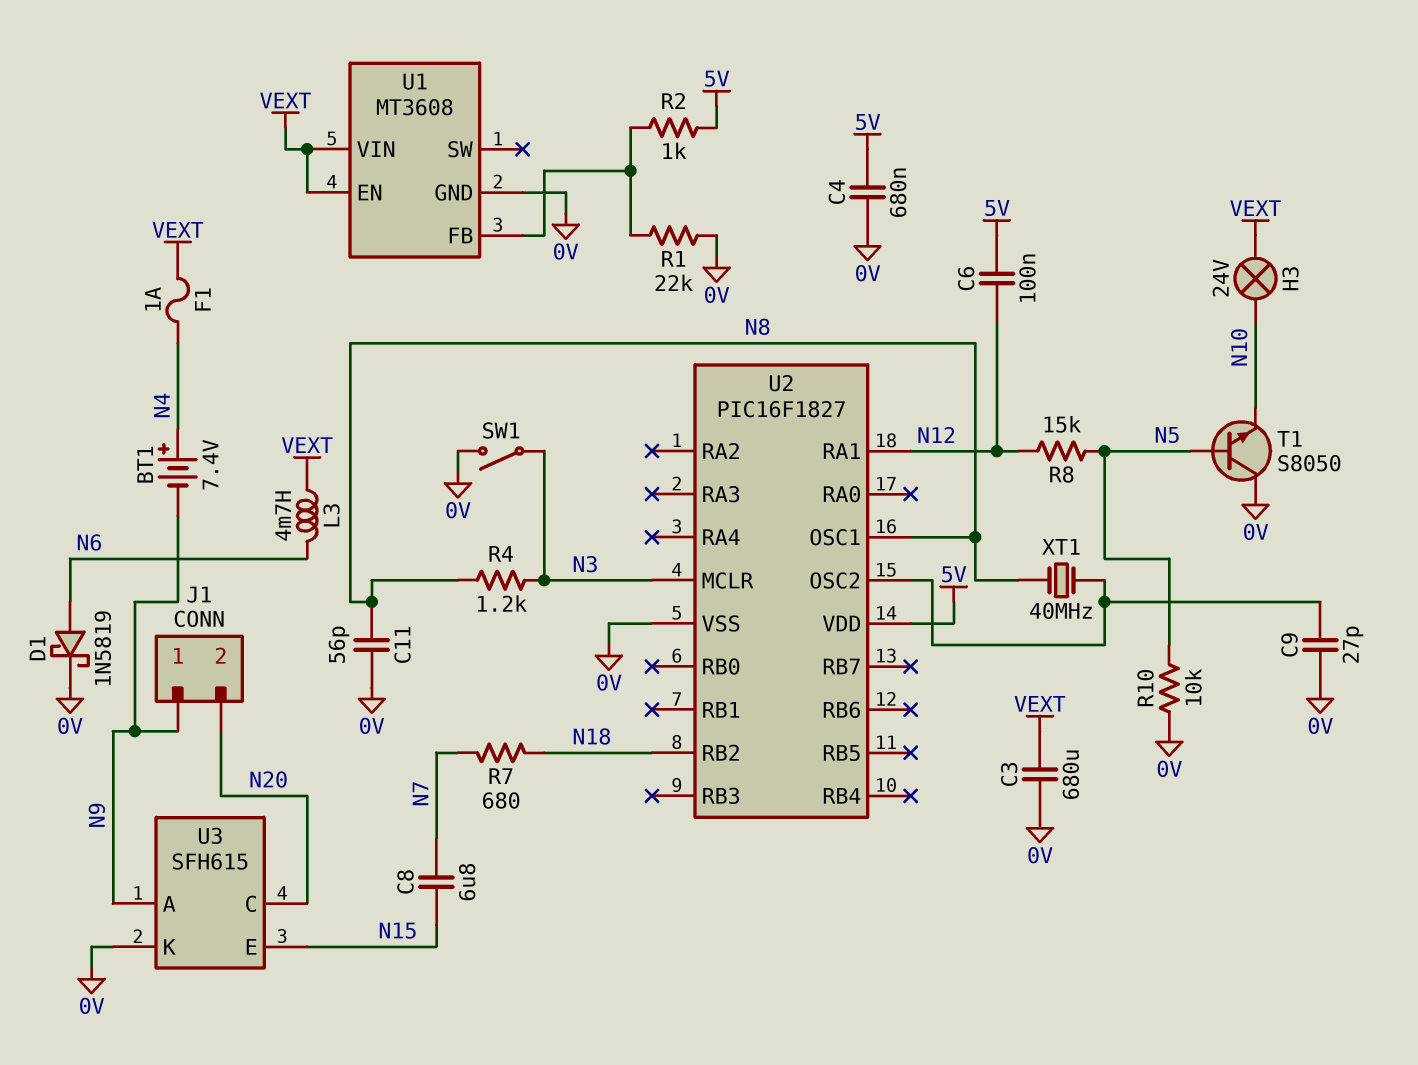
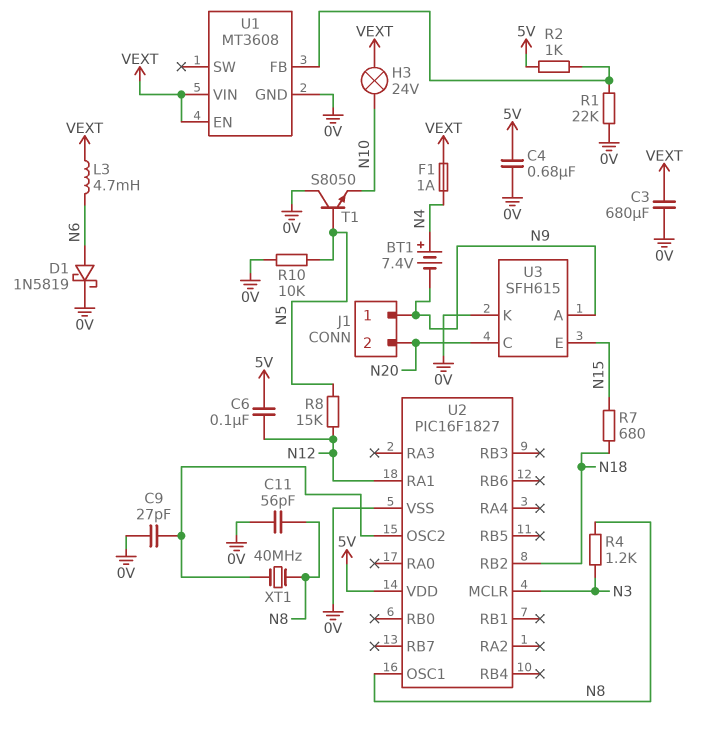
C8: 6.8uF (N7, N15) -> none
R7: 680 (N7, N18) -> 680 (N15, N18)
SW1: switch (0V, N3) -> none

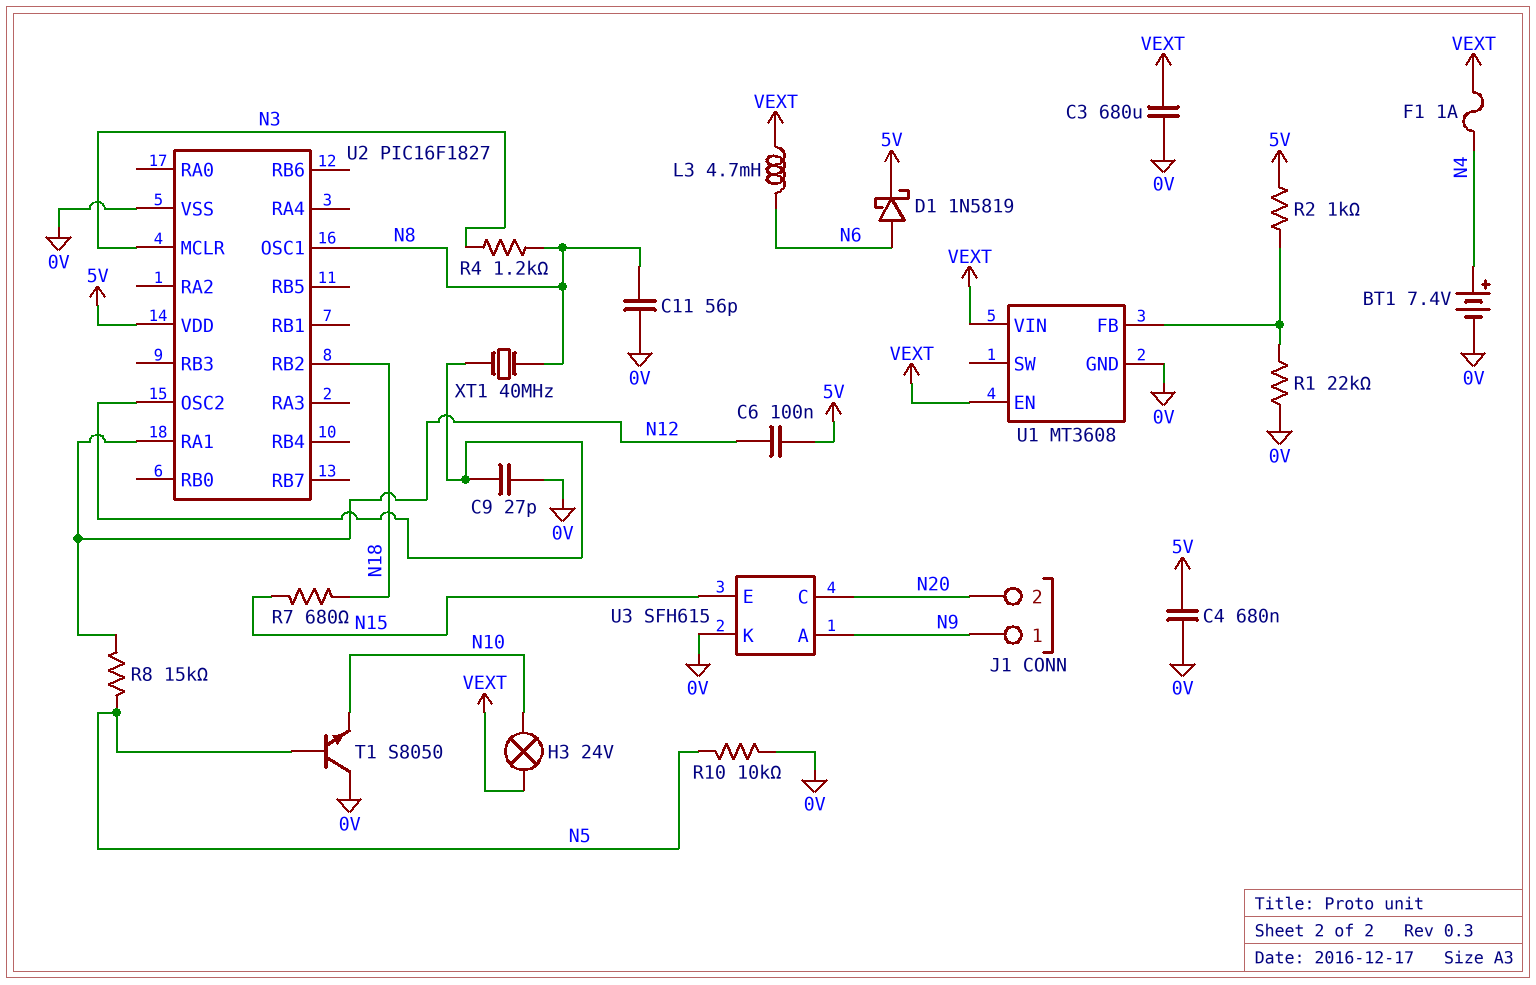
BT1: 7.4V (plus N4, minus N9) -> 7.4V (plus N4, minus 0V)
D1: schottky 1N5819 (A N6, K 0V) -> schottky 1N5819 (A N6, K 5V)

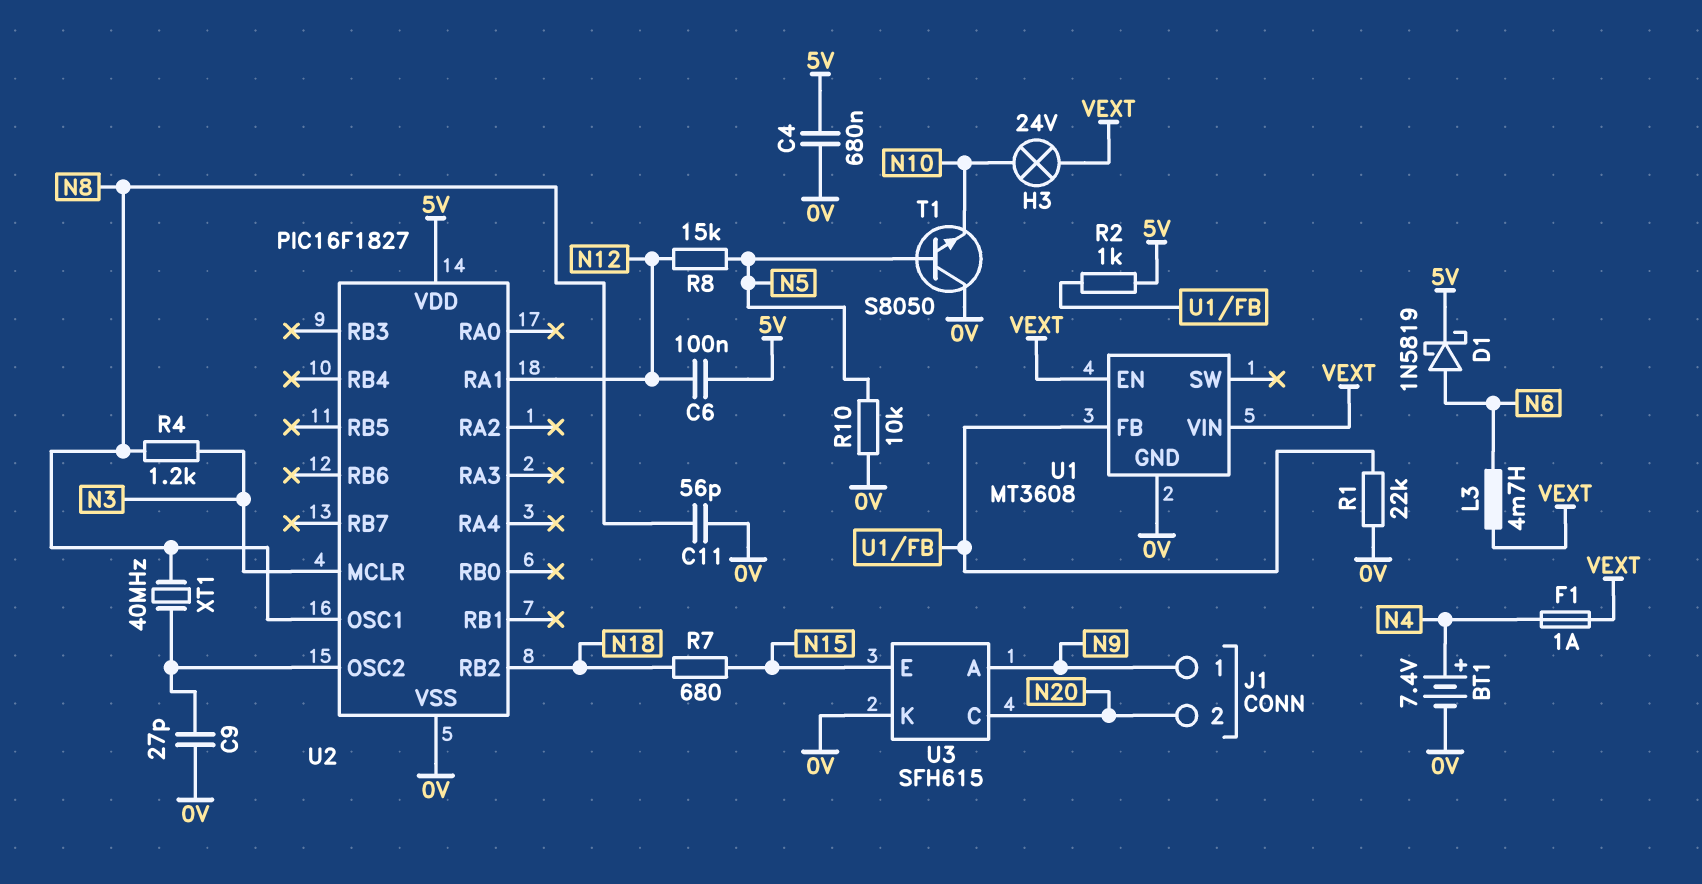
C3: 680uF (0V, VEXT) -> none

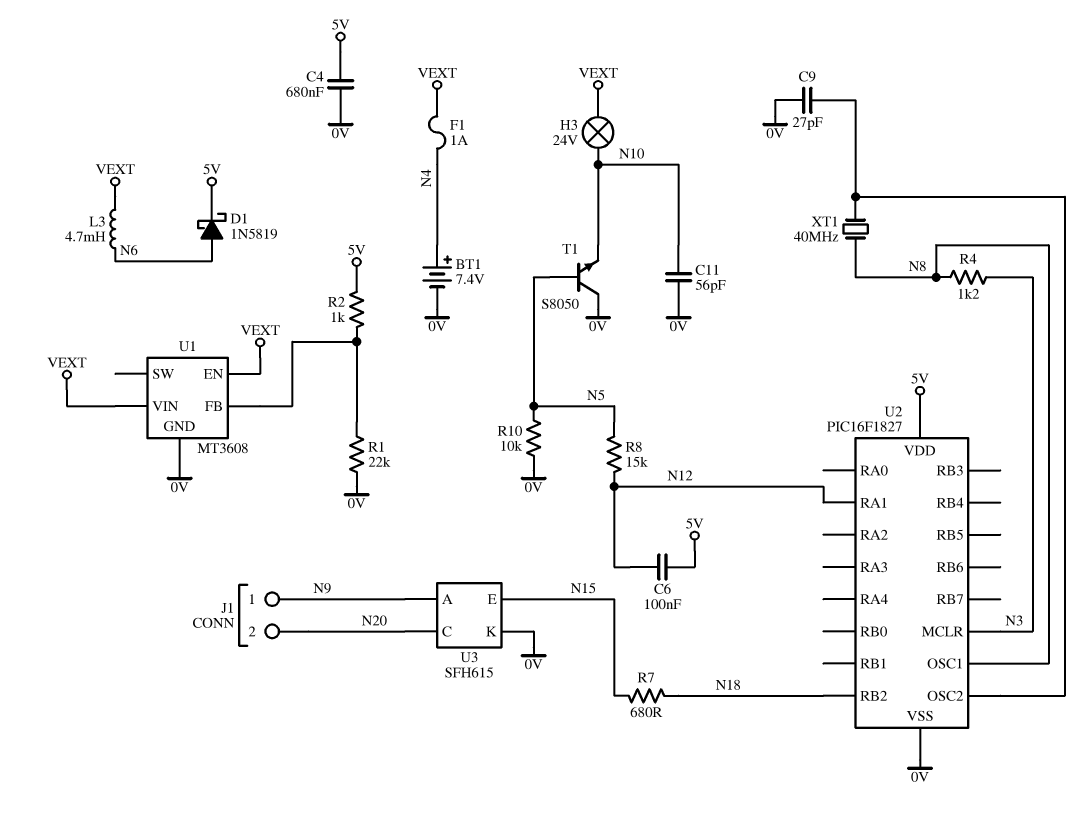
C11: 56pF (0V, N8) -> 56pF (0V, N10)

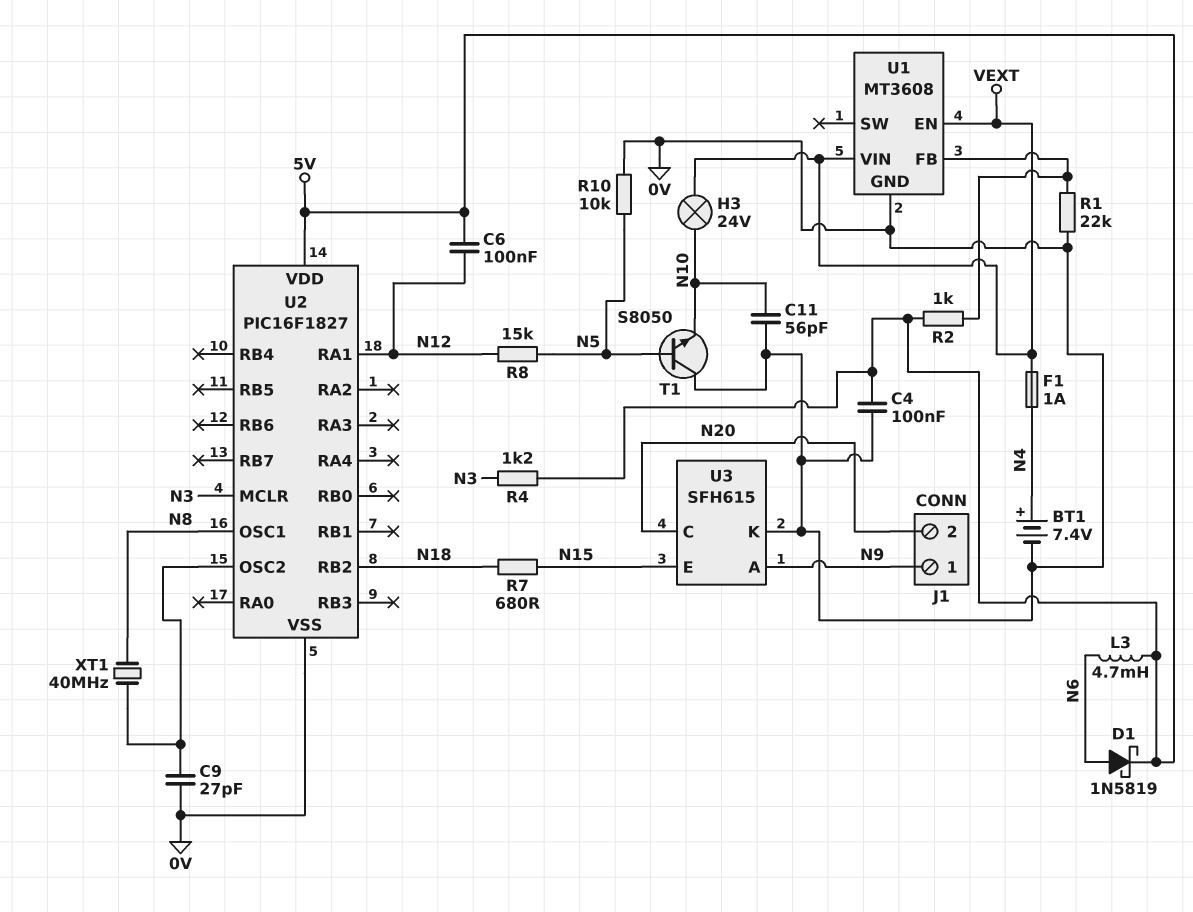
C4: 680nF (0V, 5V) -> 100nF (0V, 5V)
L3: 4.7mH (N6, VEXT) -> 4.7mH (5V, N6)
R4: 1.2k (N3, N8) -> 1.2k (5V, N3)

